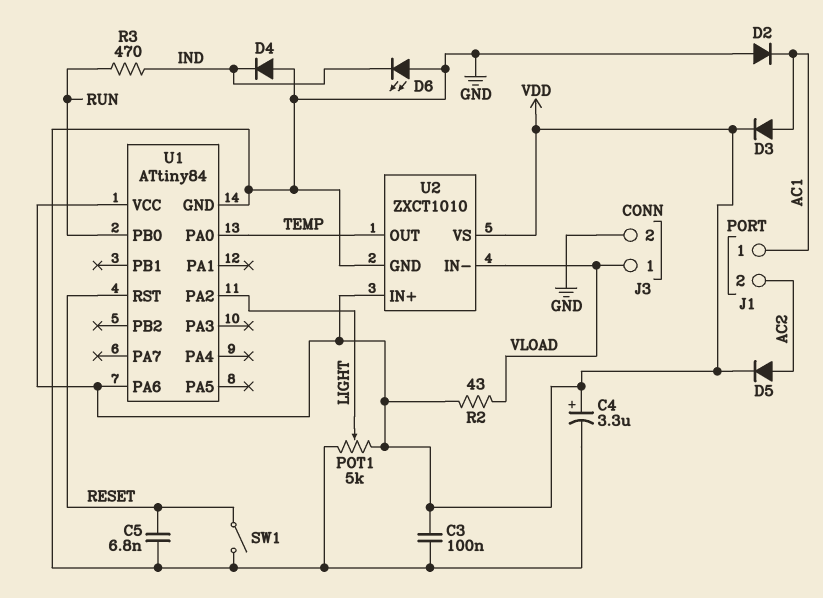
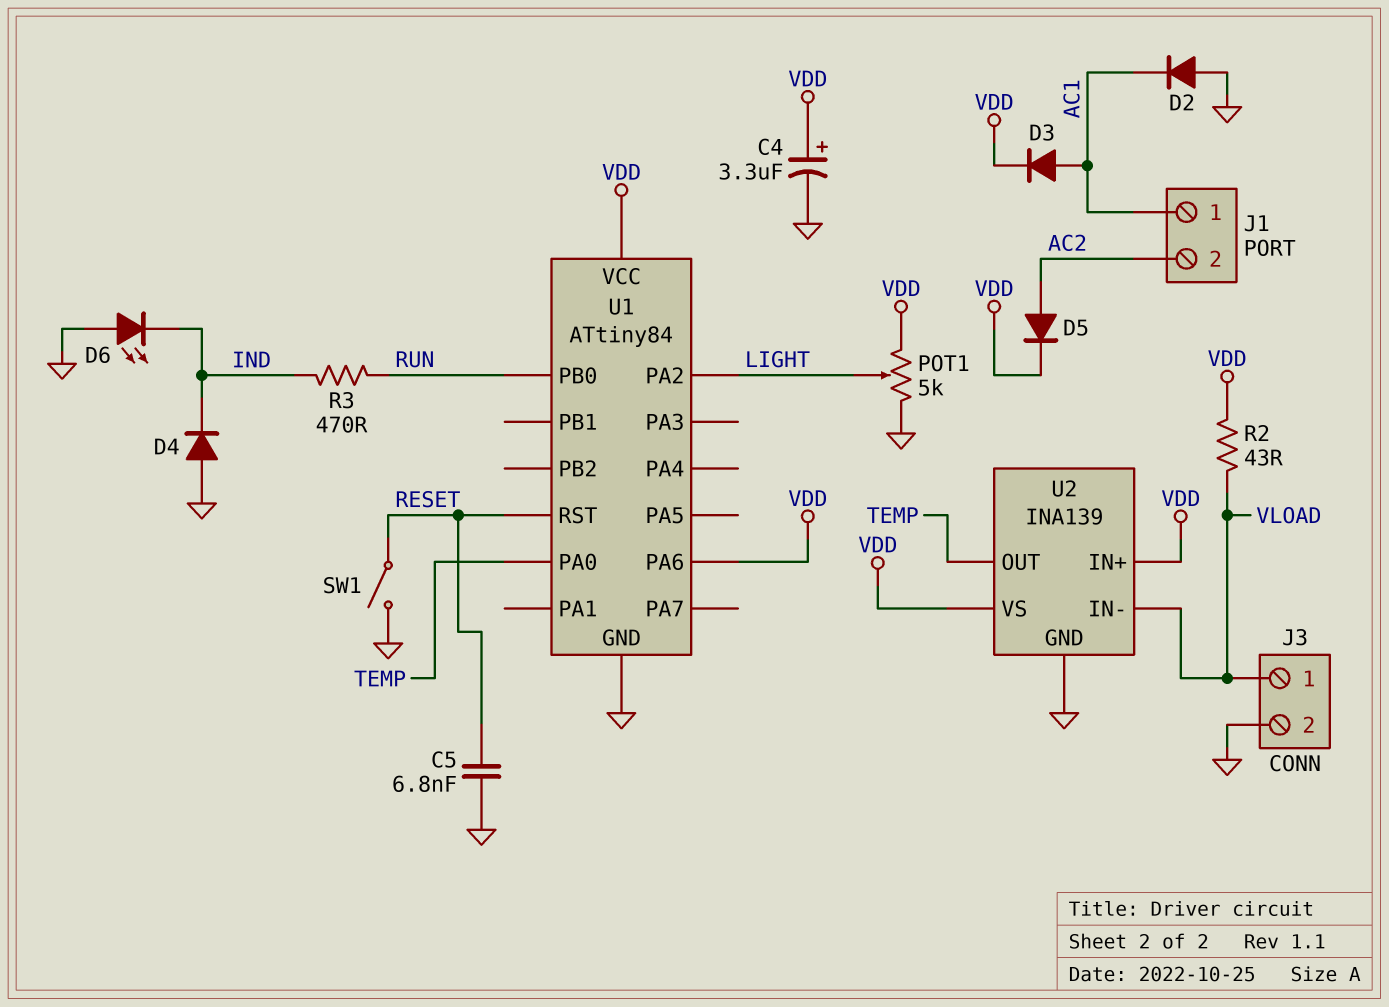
C3: 100nF (GND, VDD) -> none
U2: ZXCT1010 -> INA139

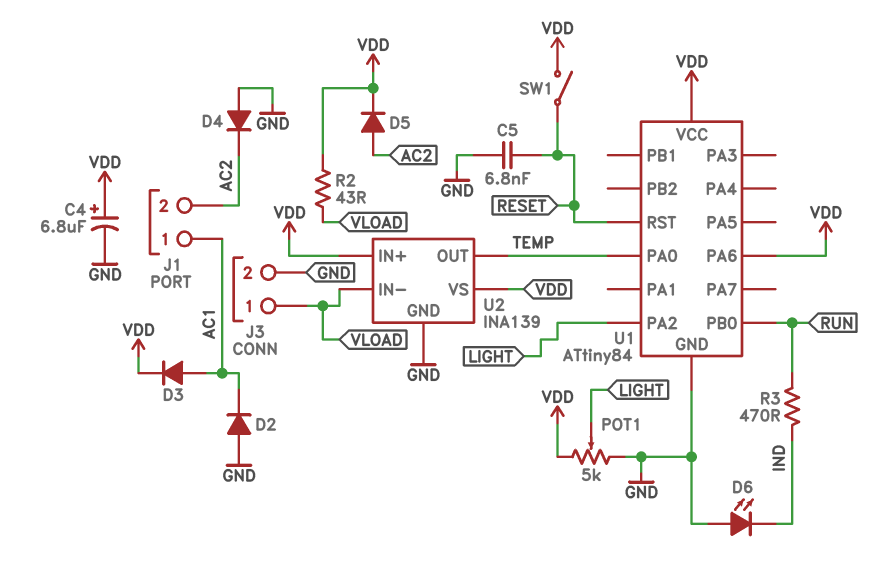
C4: 3.3uF (plus VDD, minus GND) -> 6.8uF (plus VDD, minus GND)
D4: diode (A GND, K IND) -> diode (A GND, K AC2)
SW1: switch (GND, RESET) -> switch (RESET, VDD)

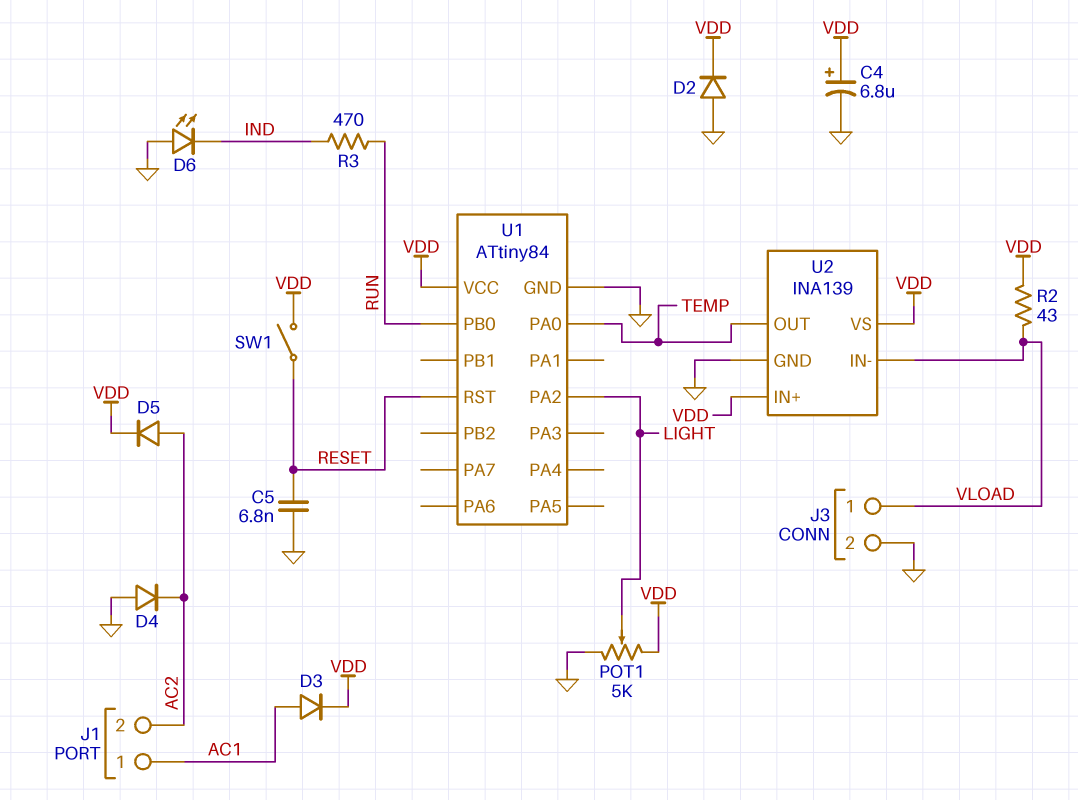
D2: diode (A GND, K AC1) -> diode (A GND, K VDD)
U1 pin PA6: VDD -> none

